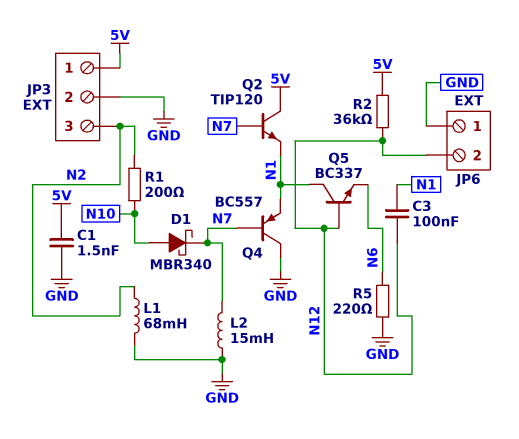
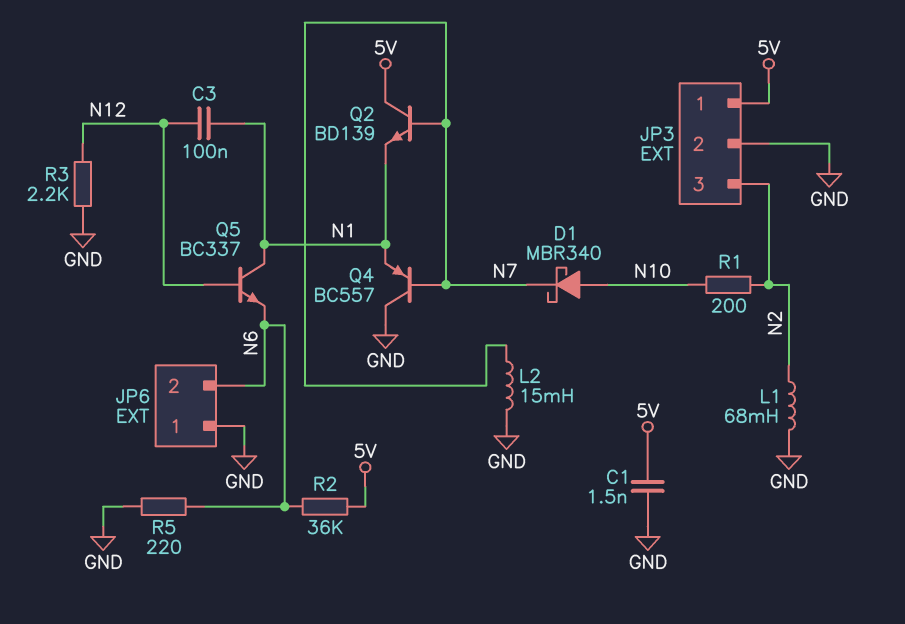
JP6 pin 2: N12 -> N6
Q2: NPN TIP120 (B N7, C 5V, E N1) -> NPN BD139 (B N7, C 5V, E N1)
R2: 36k (5V, N12) -> 36k (5V, N6)
R3: none -> 2.2k (GND, N12)

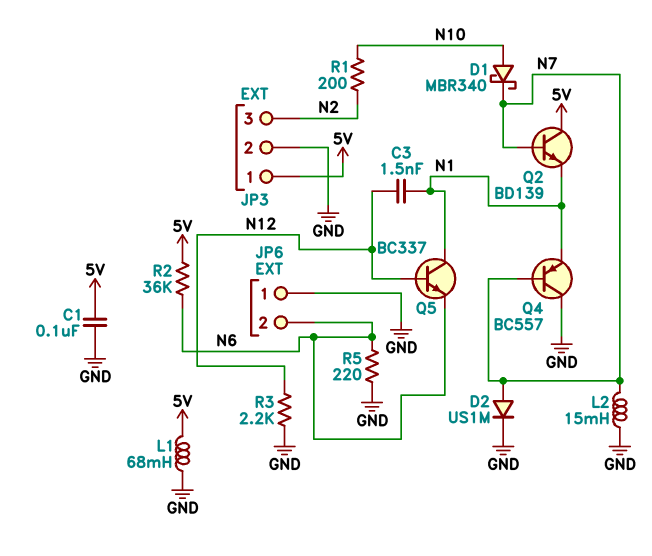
C1: 1.5nF (5V, GND) -> 100nF (5V, GND)
C3: 100nF (N1, N12) -> 1.5nF (N1, N12)
D2: none -> diode US1M (A N7, K GND)
L1: 68mH (GND, N2) -> 68mH (5V, GND)

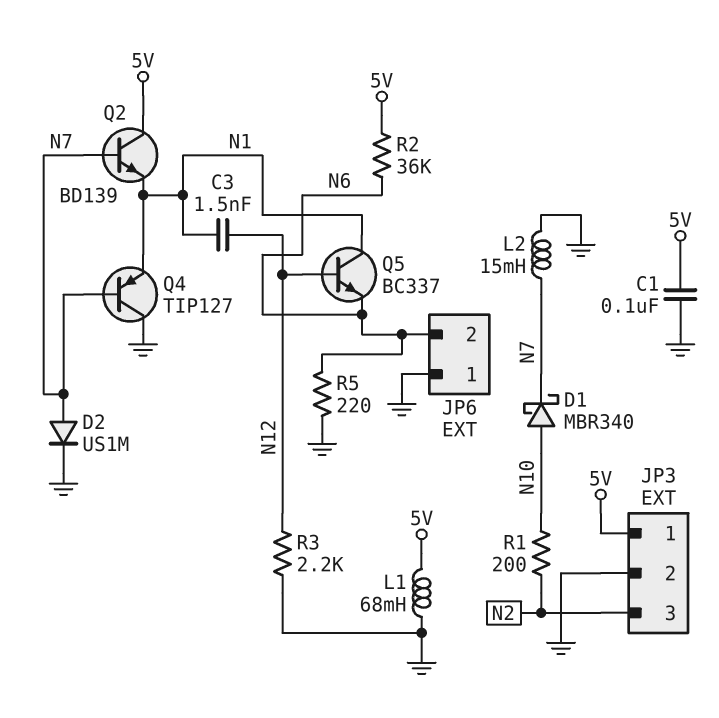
Q4: PNP BC557 (B N7, C GND, E N1) -> PNP TIP127 (B N7, C GND, E N1)

